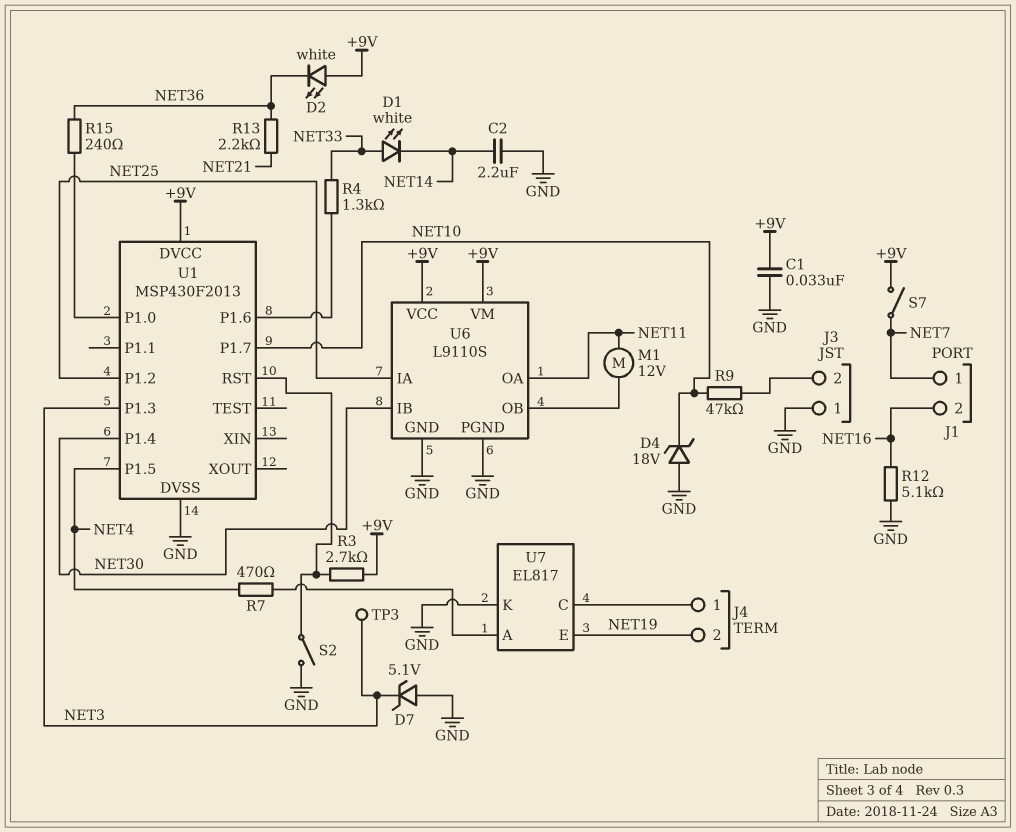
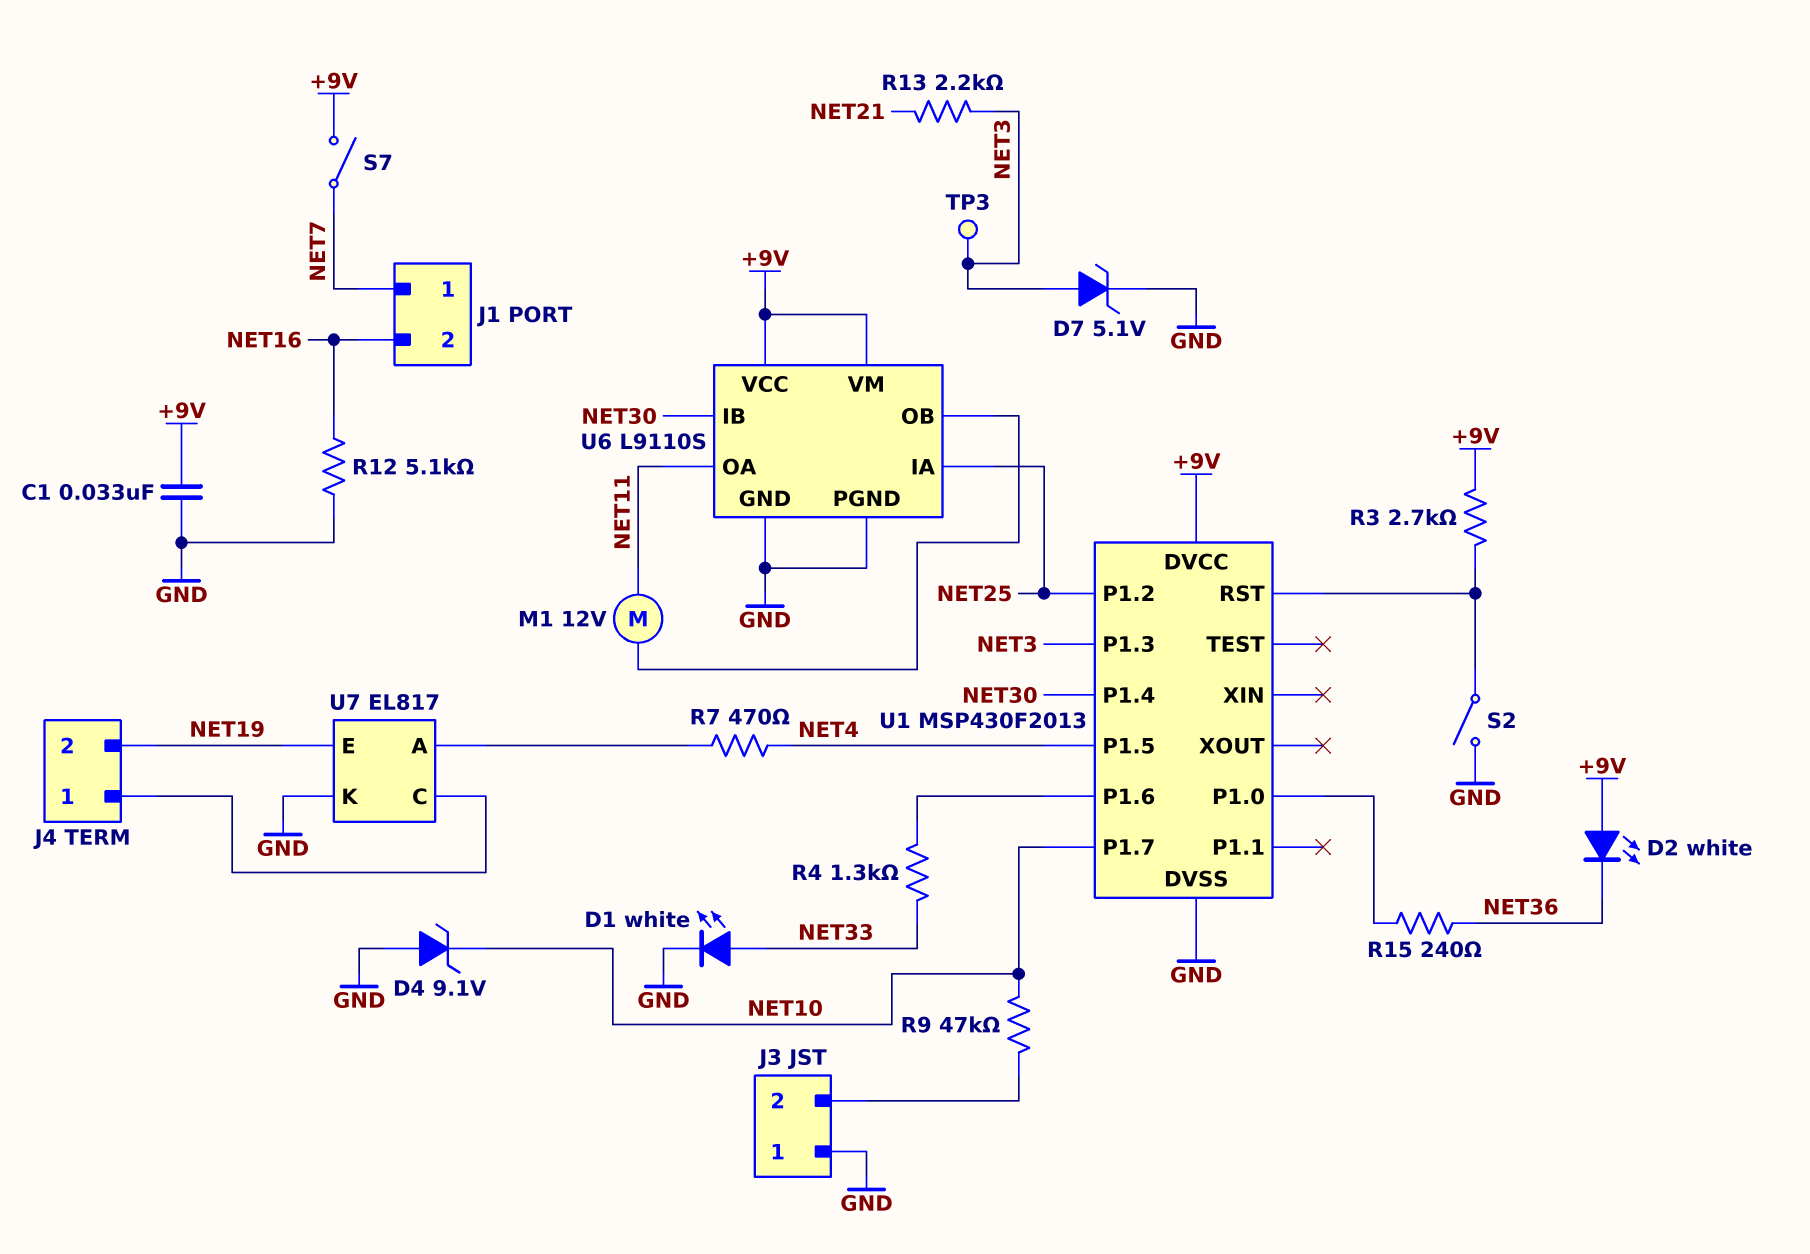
C2: 2.2uF (GND, NET14) -> none
D1: LED white (A NET33, K NET14) -> LED white (A NET33, K GND)
D4: zener 18V (A GND, K NET10) -> zener 9.1V (A GND, K NET10)
D7: zener 5.1V (A GND, K NET3) -> zener 5.1V (A NET3, K GND)
R13: 2.2k (NET21, NET36) -> 2.2k (NET3, NET21)

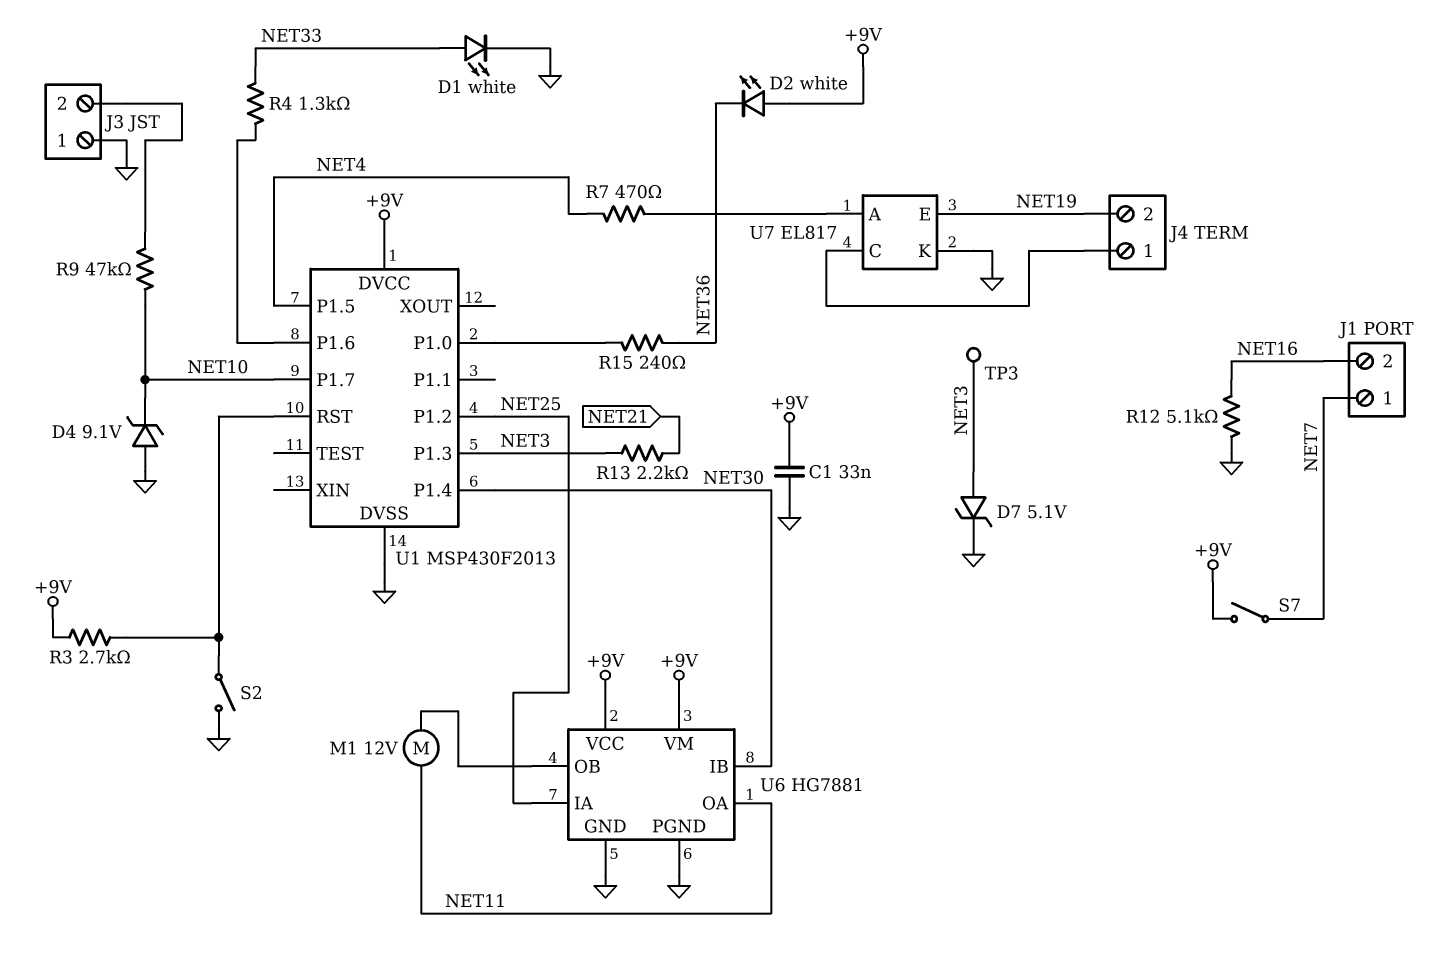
U6: L9110S -> HG7881

